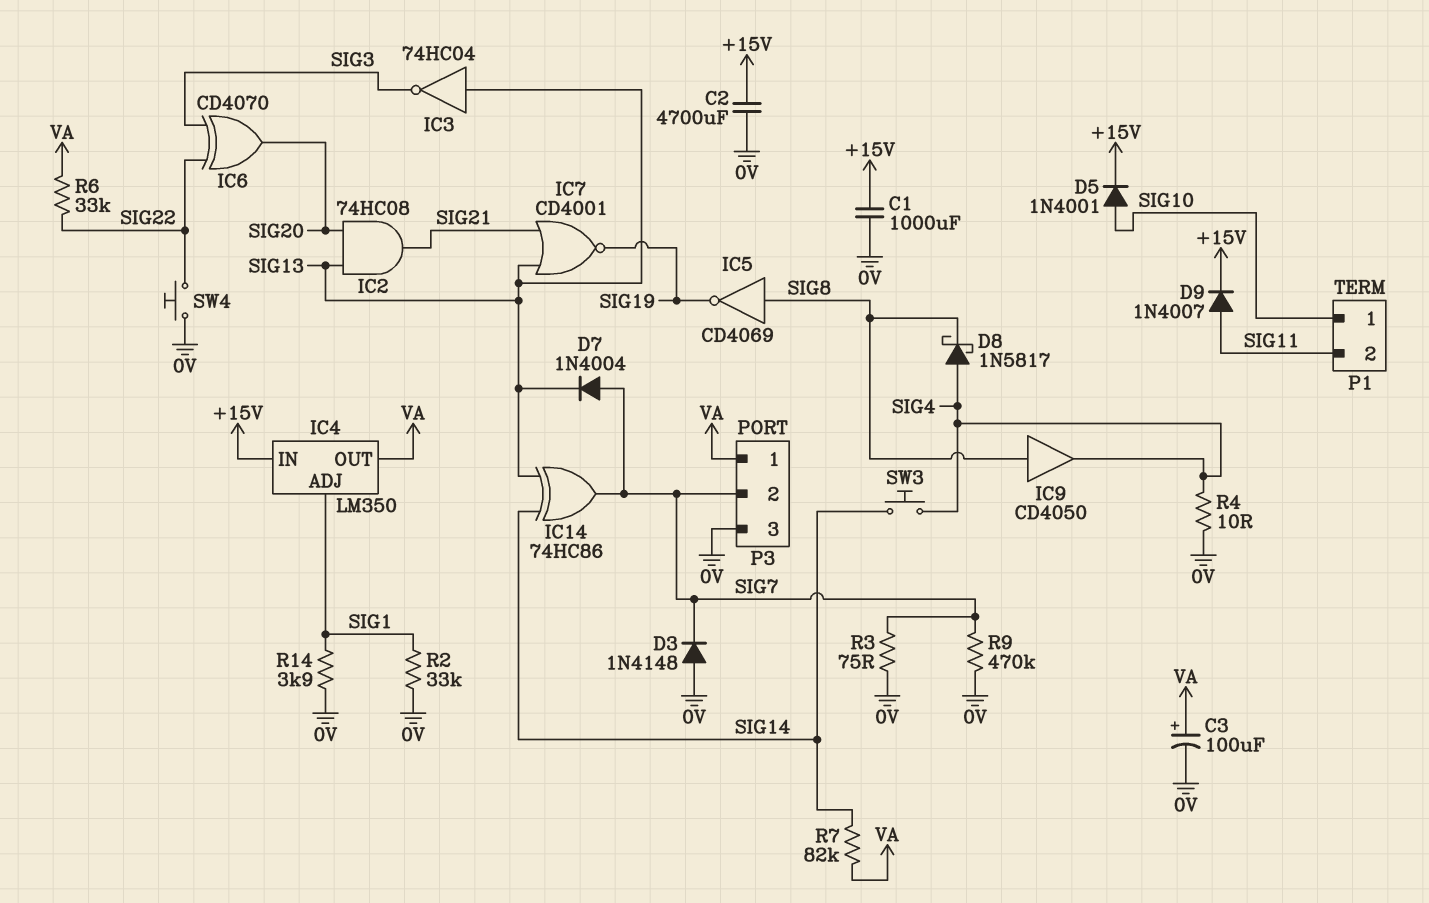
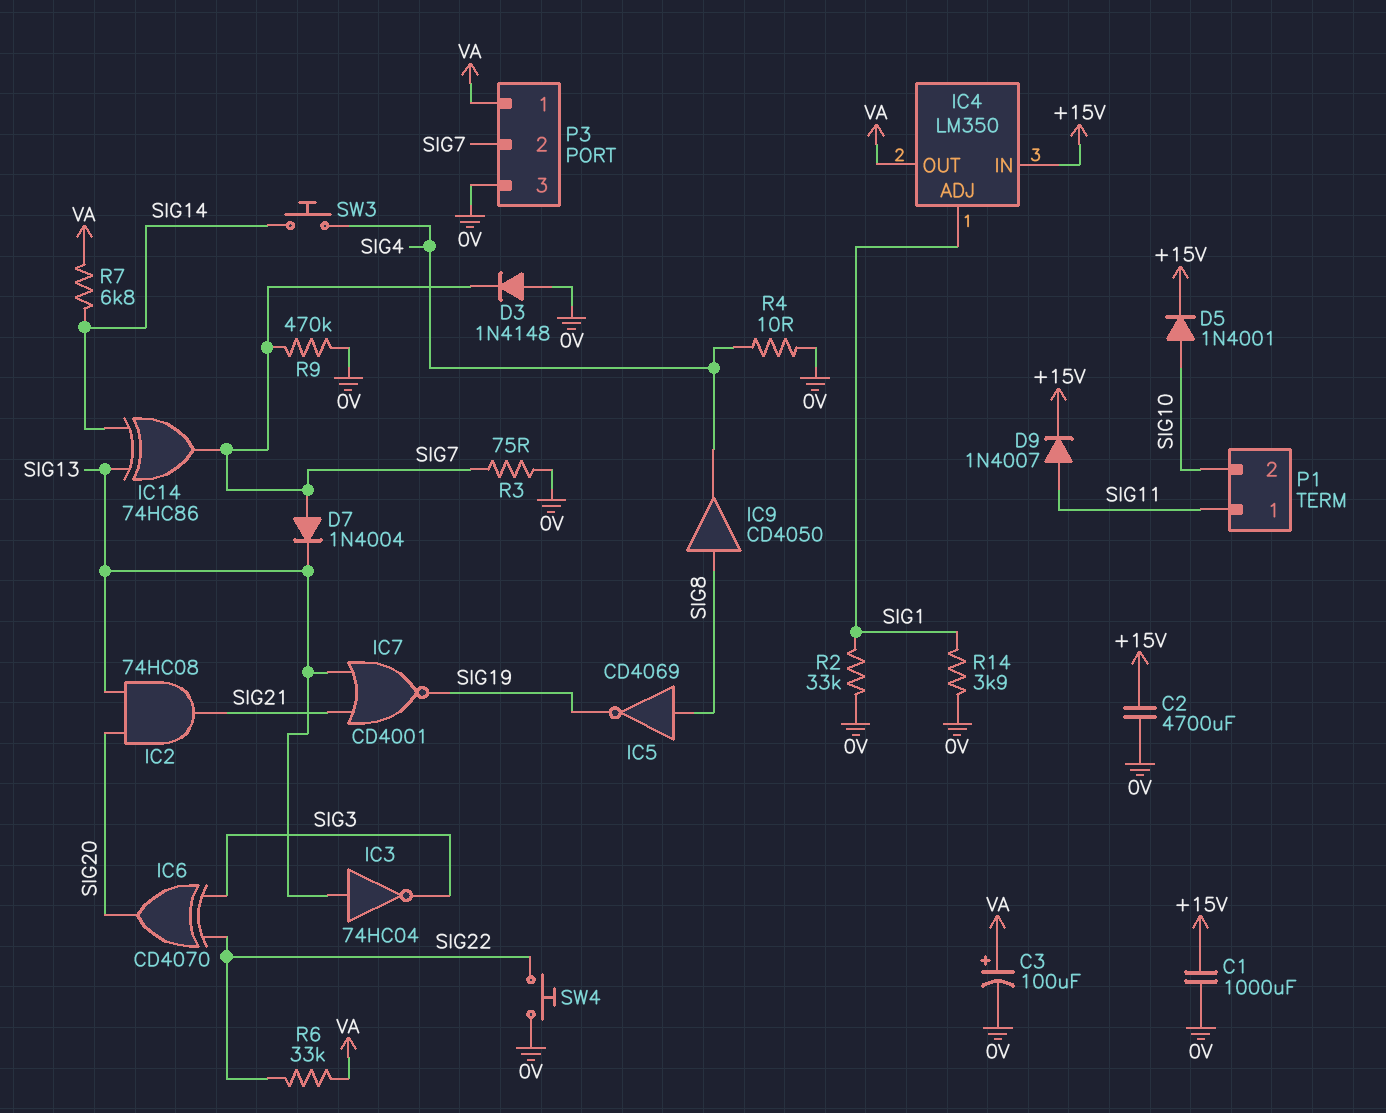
D8: schottky 1N5817 (A SIG4, K SIG8) -> none
P1 pin 1: SIG10 -> SIG11
P1 pin 2: SIG11 -> SIG10
R7: 82k (SIG14, VA) -> 6.8k (SIG14, VA)

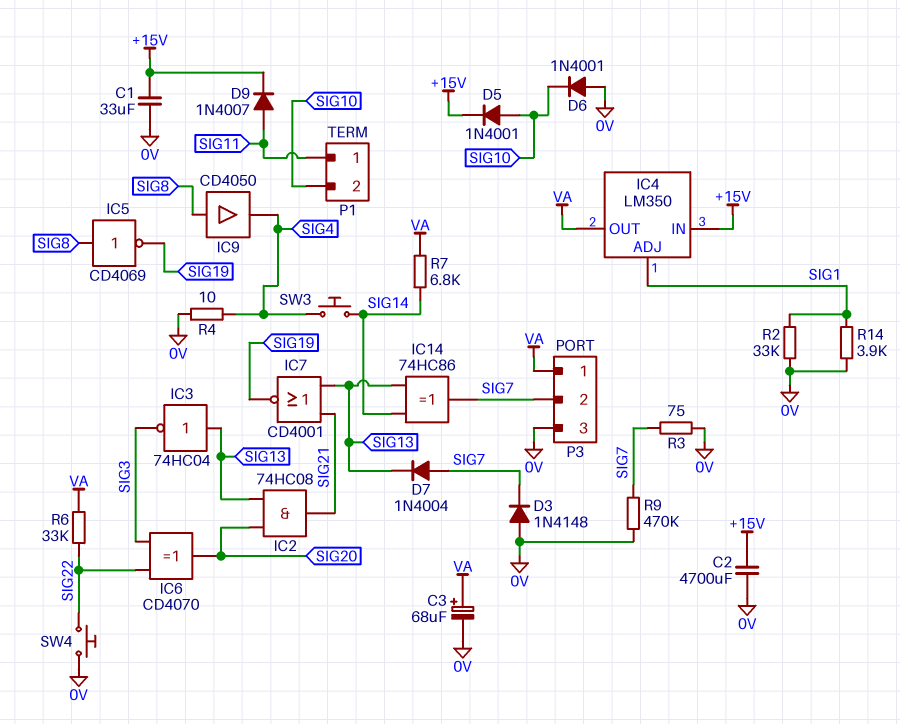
C1: 1000uF (+15V, 0V) -> 33uF (+15V, 0V)
C3: 100uF (plus VA, minus 0V) -> 68uF (plus VA, minus 0V)
D6: none -> diode 1N4001 (A 0V, K SIG10)

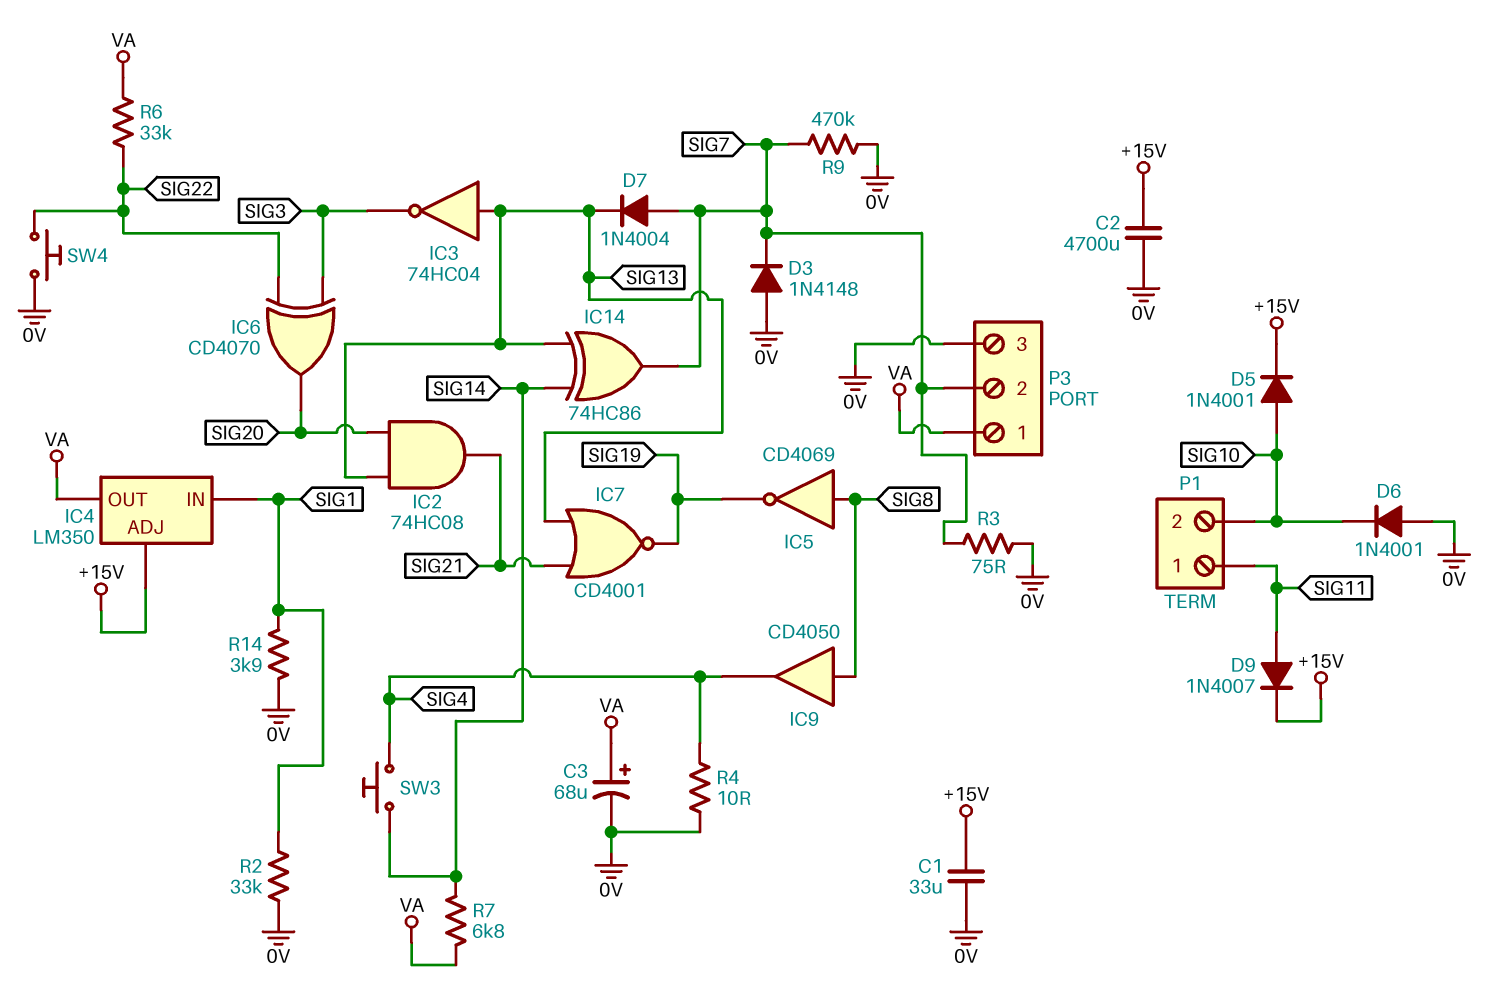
IC4 pin ADJ: SIG1 -> +15V
IC4 pin IN: +15V -> SIG1

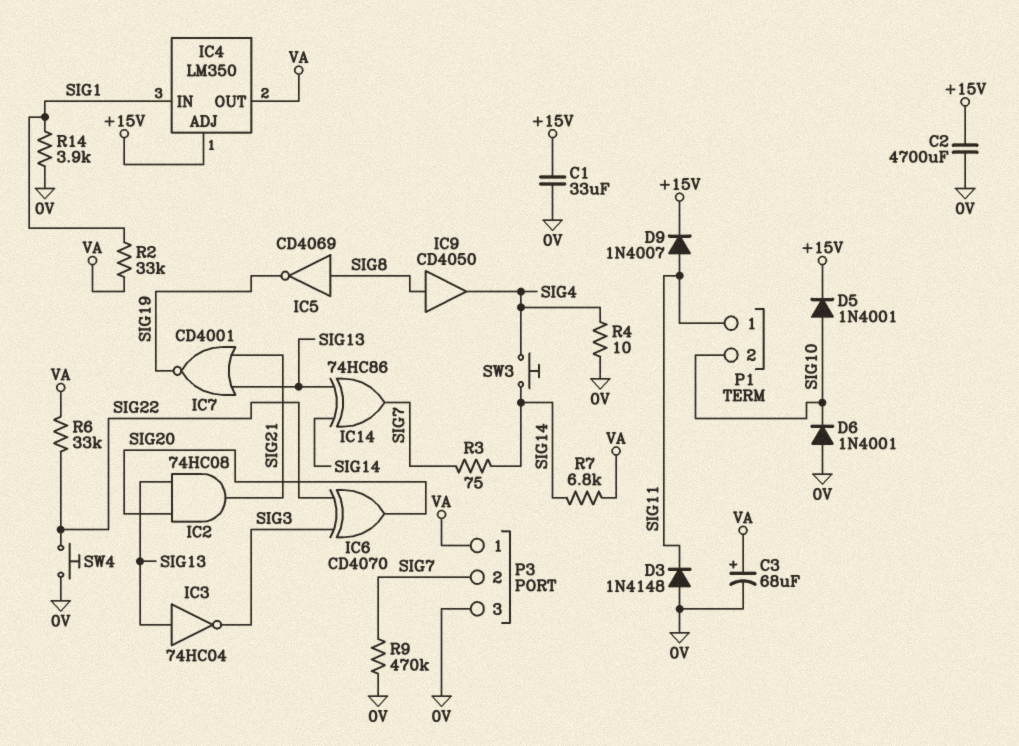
D3: diode 1N4148 (A 0V, K SIG7) -> diode 1N4148 (A 0V, K SIG11)
D7: diode 1N4004 (A SIG7, K SIG13) -> none
R2: 33k (0V, SIG1) -> 33k (SIG1, VA)
R3: 75 (0V, SIG7) -> 75 (SIG7, SIG14)

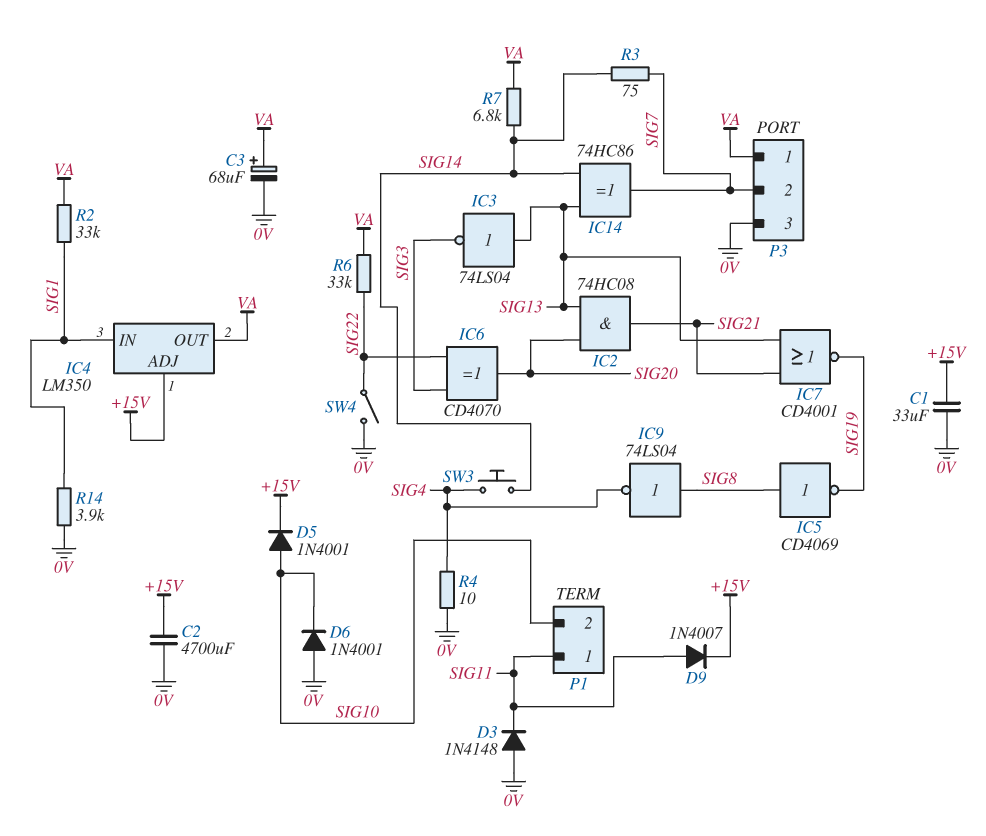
IC3: NOT 74HC04 (in SIG13, out SIG3) -> NOT 74LS04 (in SIG13, out SIG3)
IC9: buffer CD4050 (in SIG8, out SIG4) -> NOT 74LS04 (in SIG8, out SIG4)
R9: 470k (0V, SIG7) -> none
SW4: button (0V, SIG22) -> switch (0V, SIG22)

